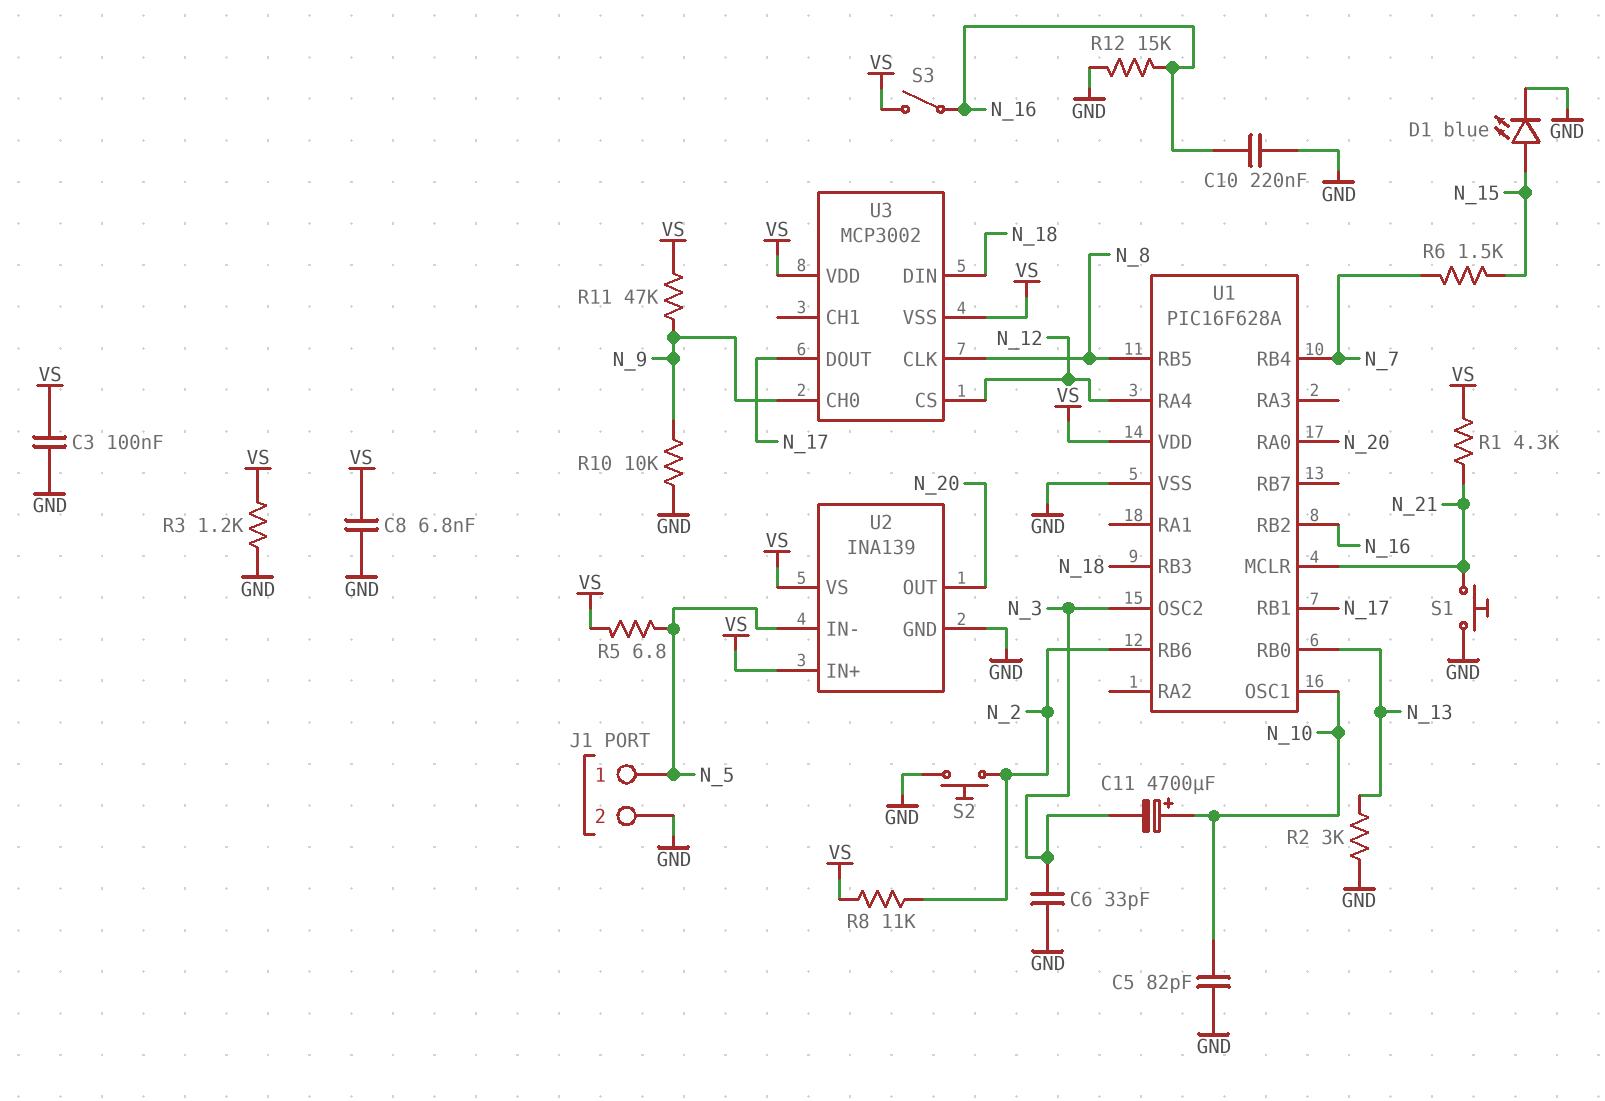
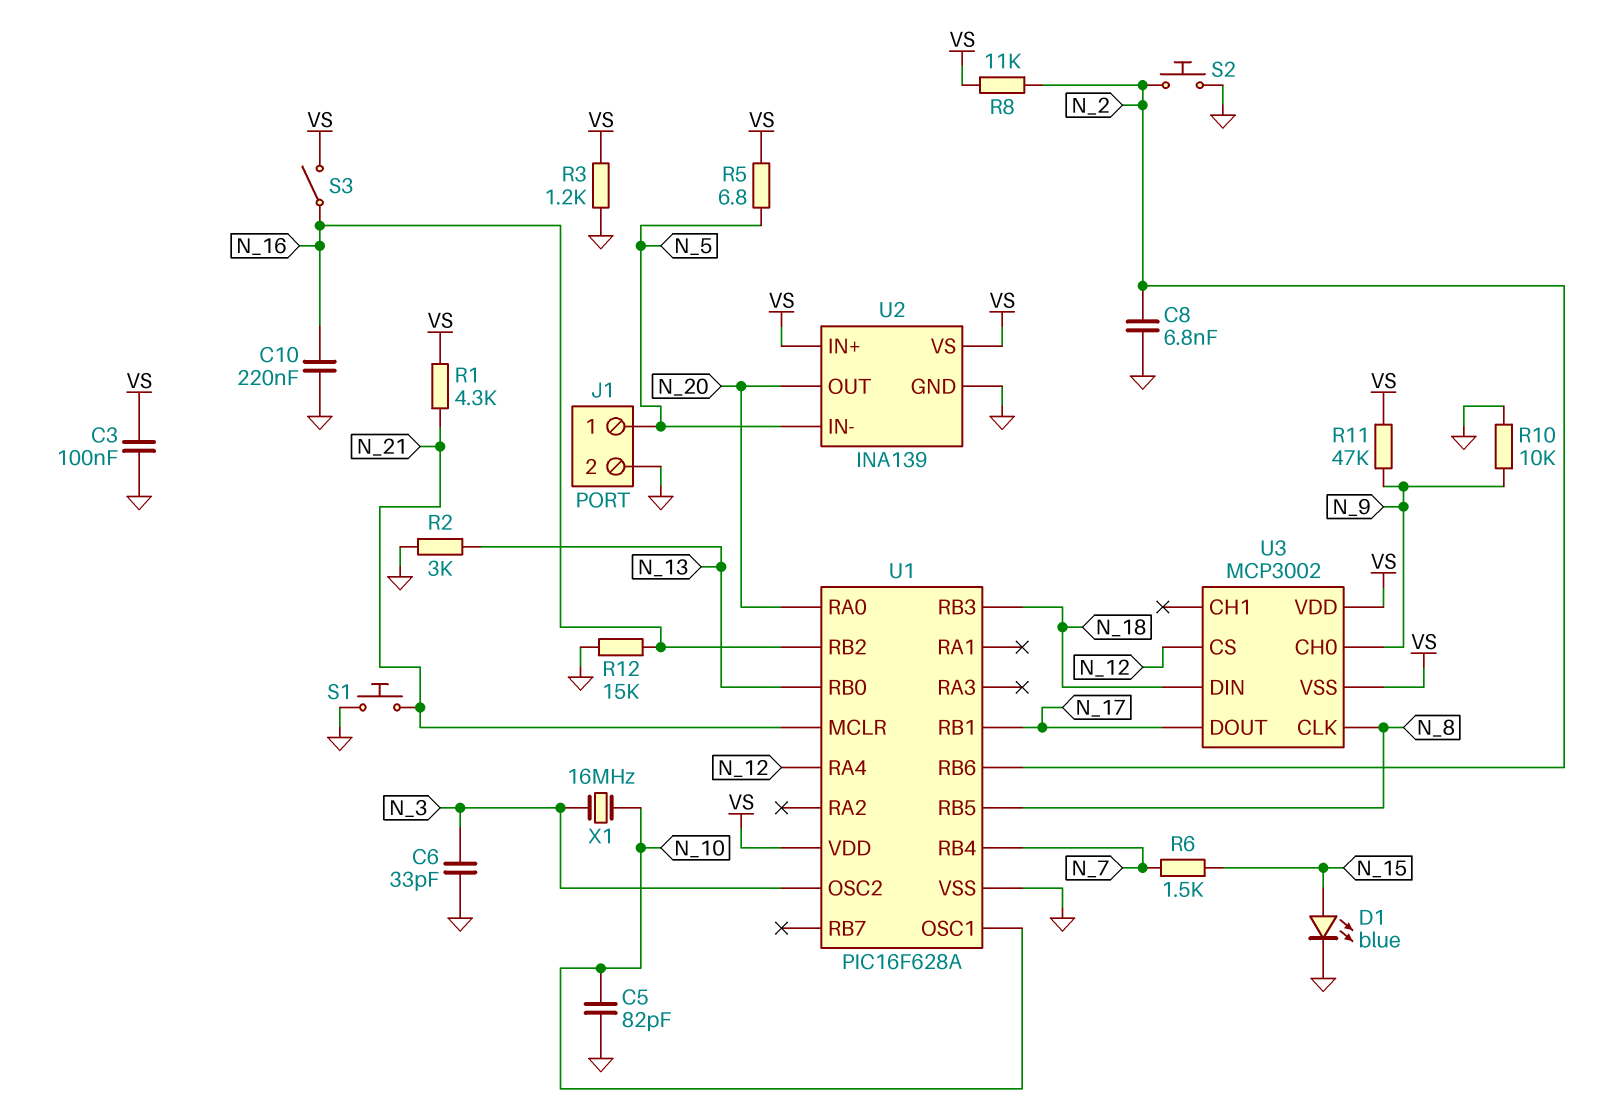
C8: 6.8nF (GND, VS) -> 6.8nF (GND, N_2)
C11: 4700uF (plus N_10, minus N_3) -> none
X1: none -> 16MHz (N_3, N_10)

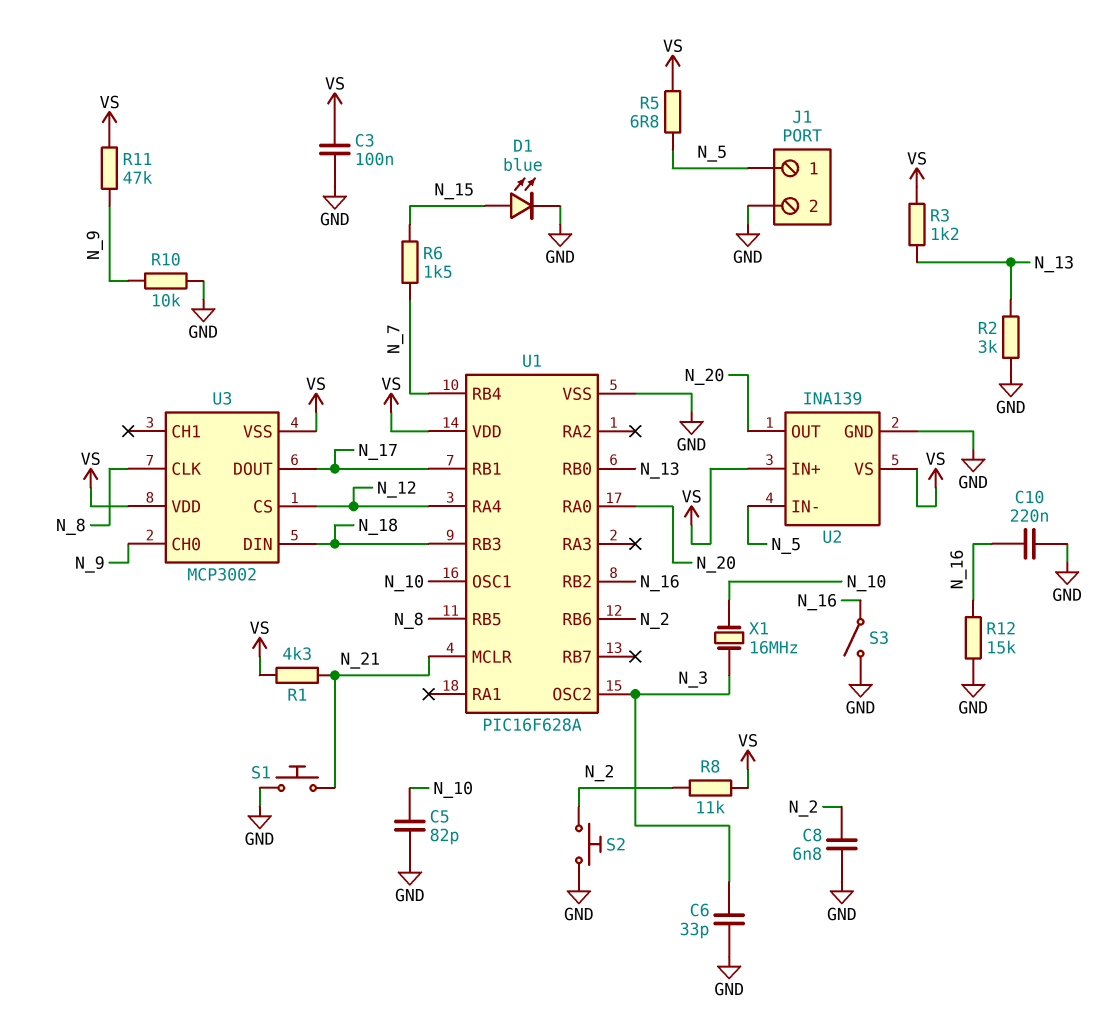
R3: 1.2k (GND, VS) -> 1.2k (N_13, VS)
S3: switch (N_16, VS) -> switch (GND, N_16)

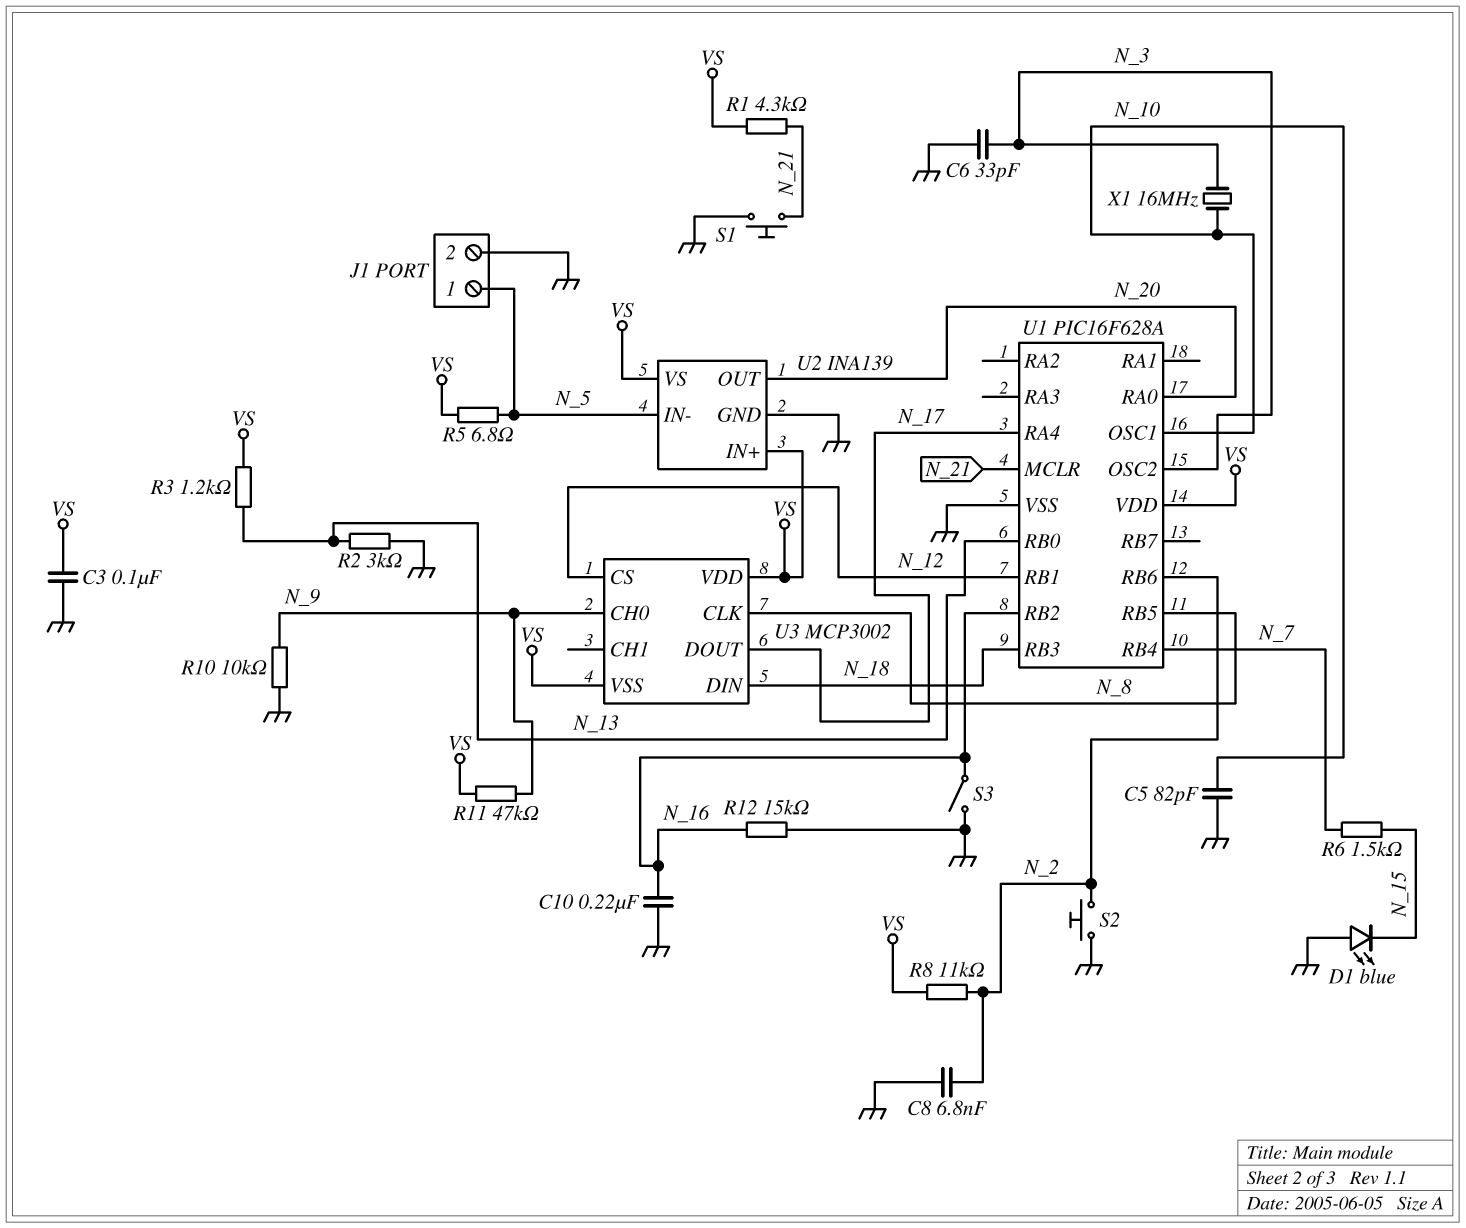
D1: LED blue (A N_15, K GND) -> LED blue (A GND, K N_15)
U1 pin RA4: N_12 -> N_17
U1 pin RB1: N_17 -> N_12

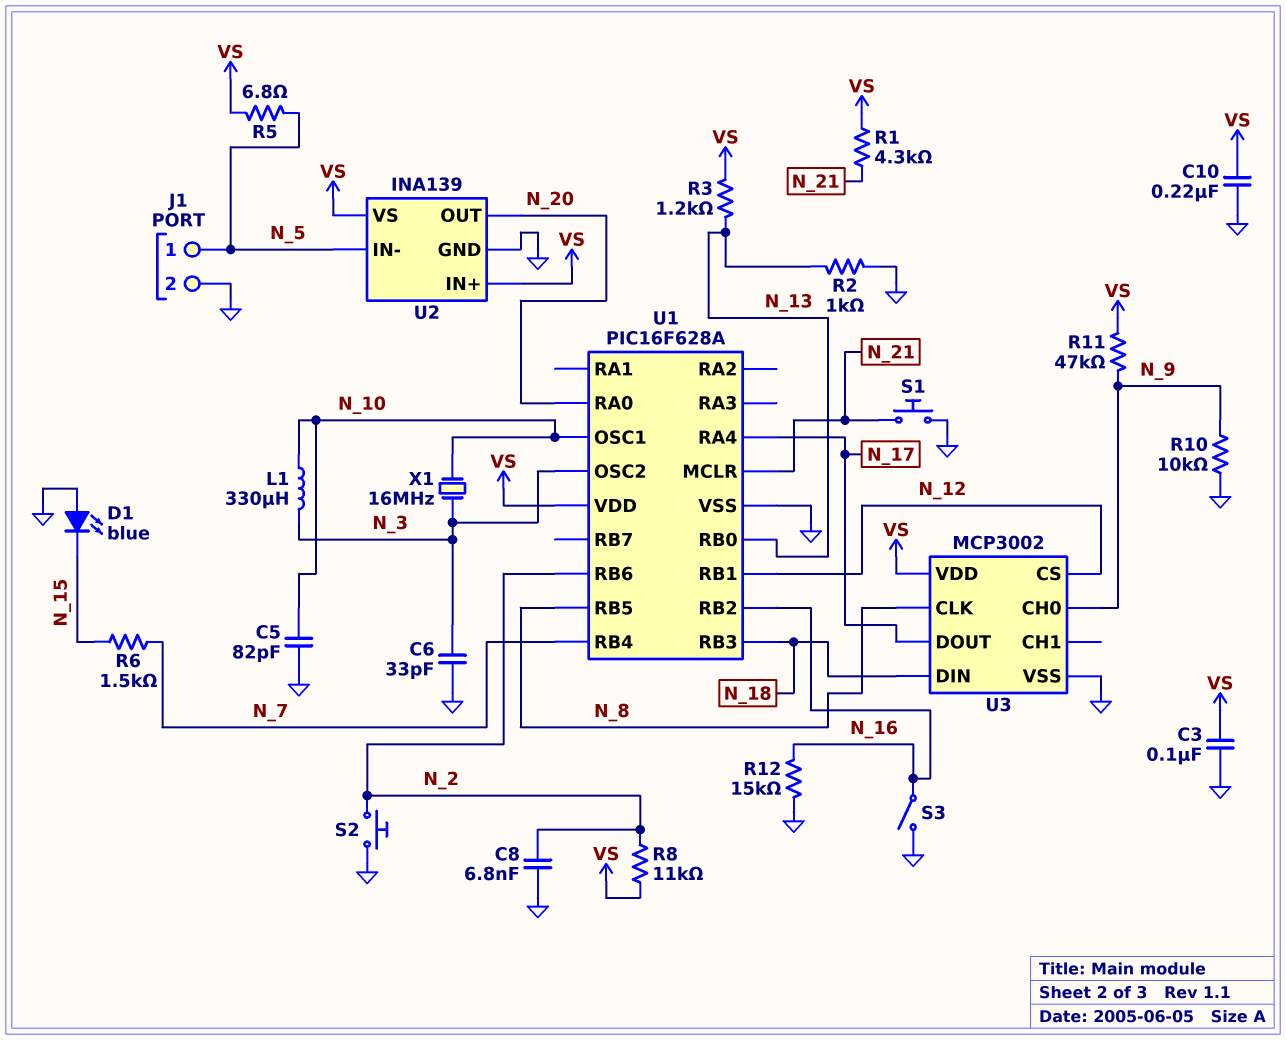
C10: 220nF (GND, N_16) -> 220nF (GND, VS)
L1: none -> 330uH (N_3, N_10)
R2: 3k (GND, N_13) -> 1k (GND, N_13)
U3 pin VSS: VS -> GND

